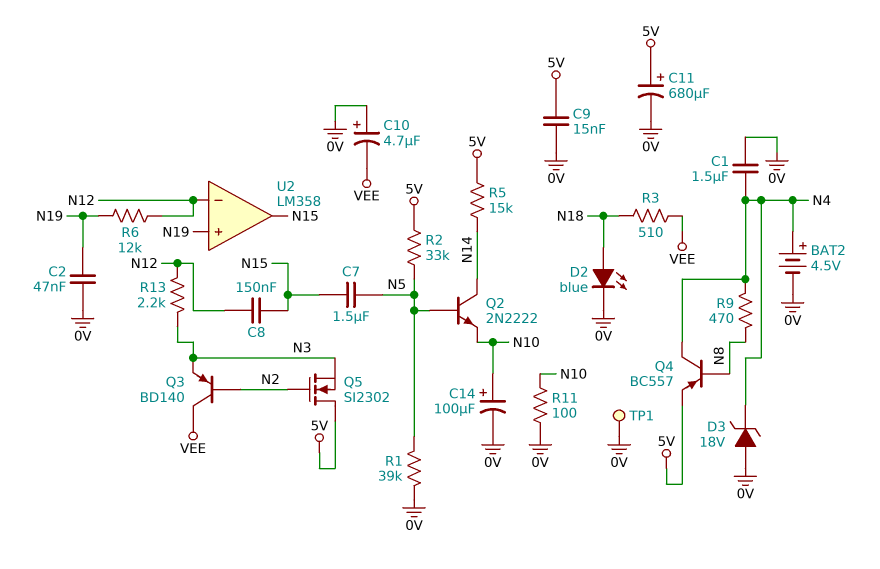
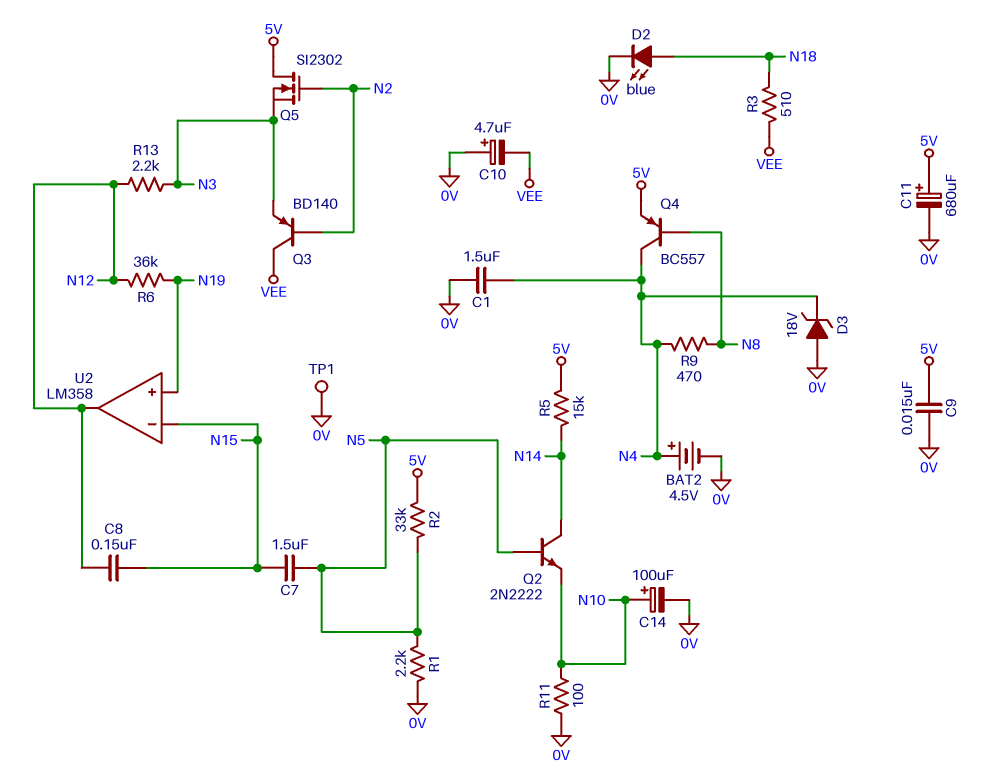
C2: 47nF (0V, N19) -> none
R1: 39k (0V, N5) -> 2.2k (0V, N5)
R6: 12k (N12, N19) -> 36k (N12, N19)
U2 pin in-: N12 -> N15
U2 pin out: N15 -> N12

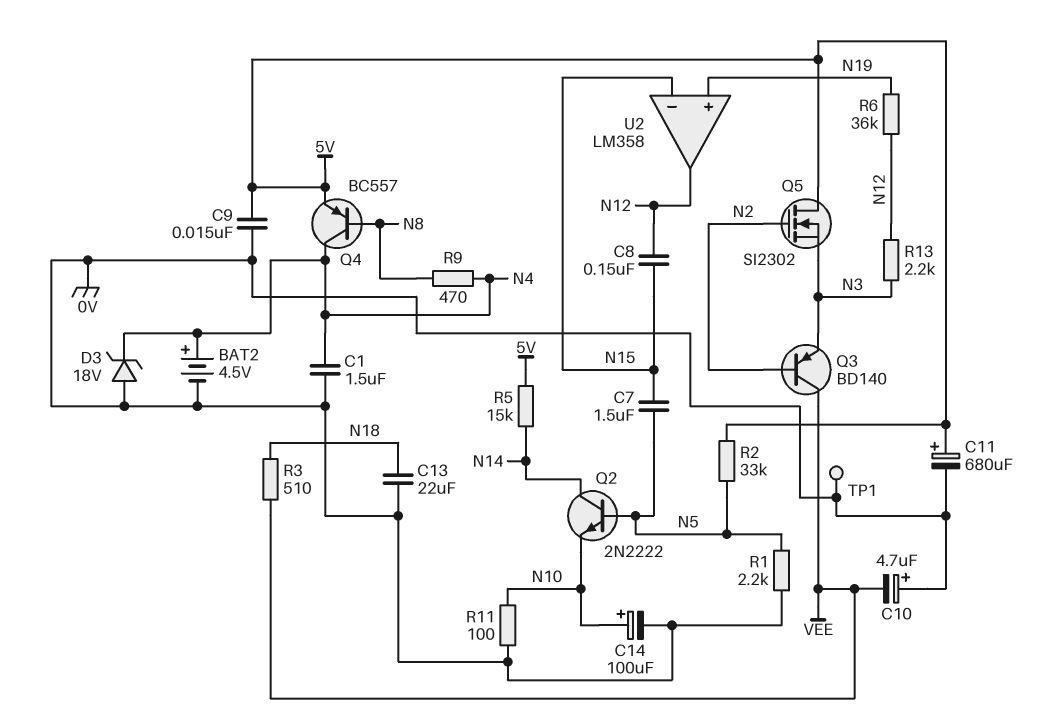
C13: none -> 22uF (0V, N18)
D2: LED blue (A N18, K 0V) -> none

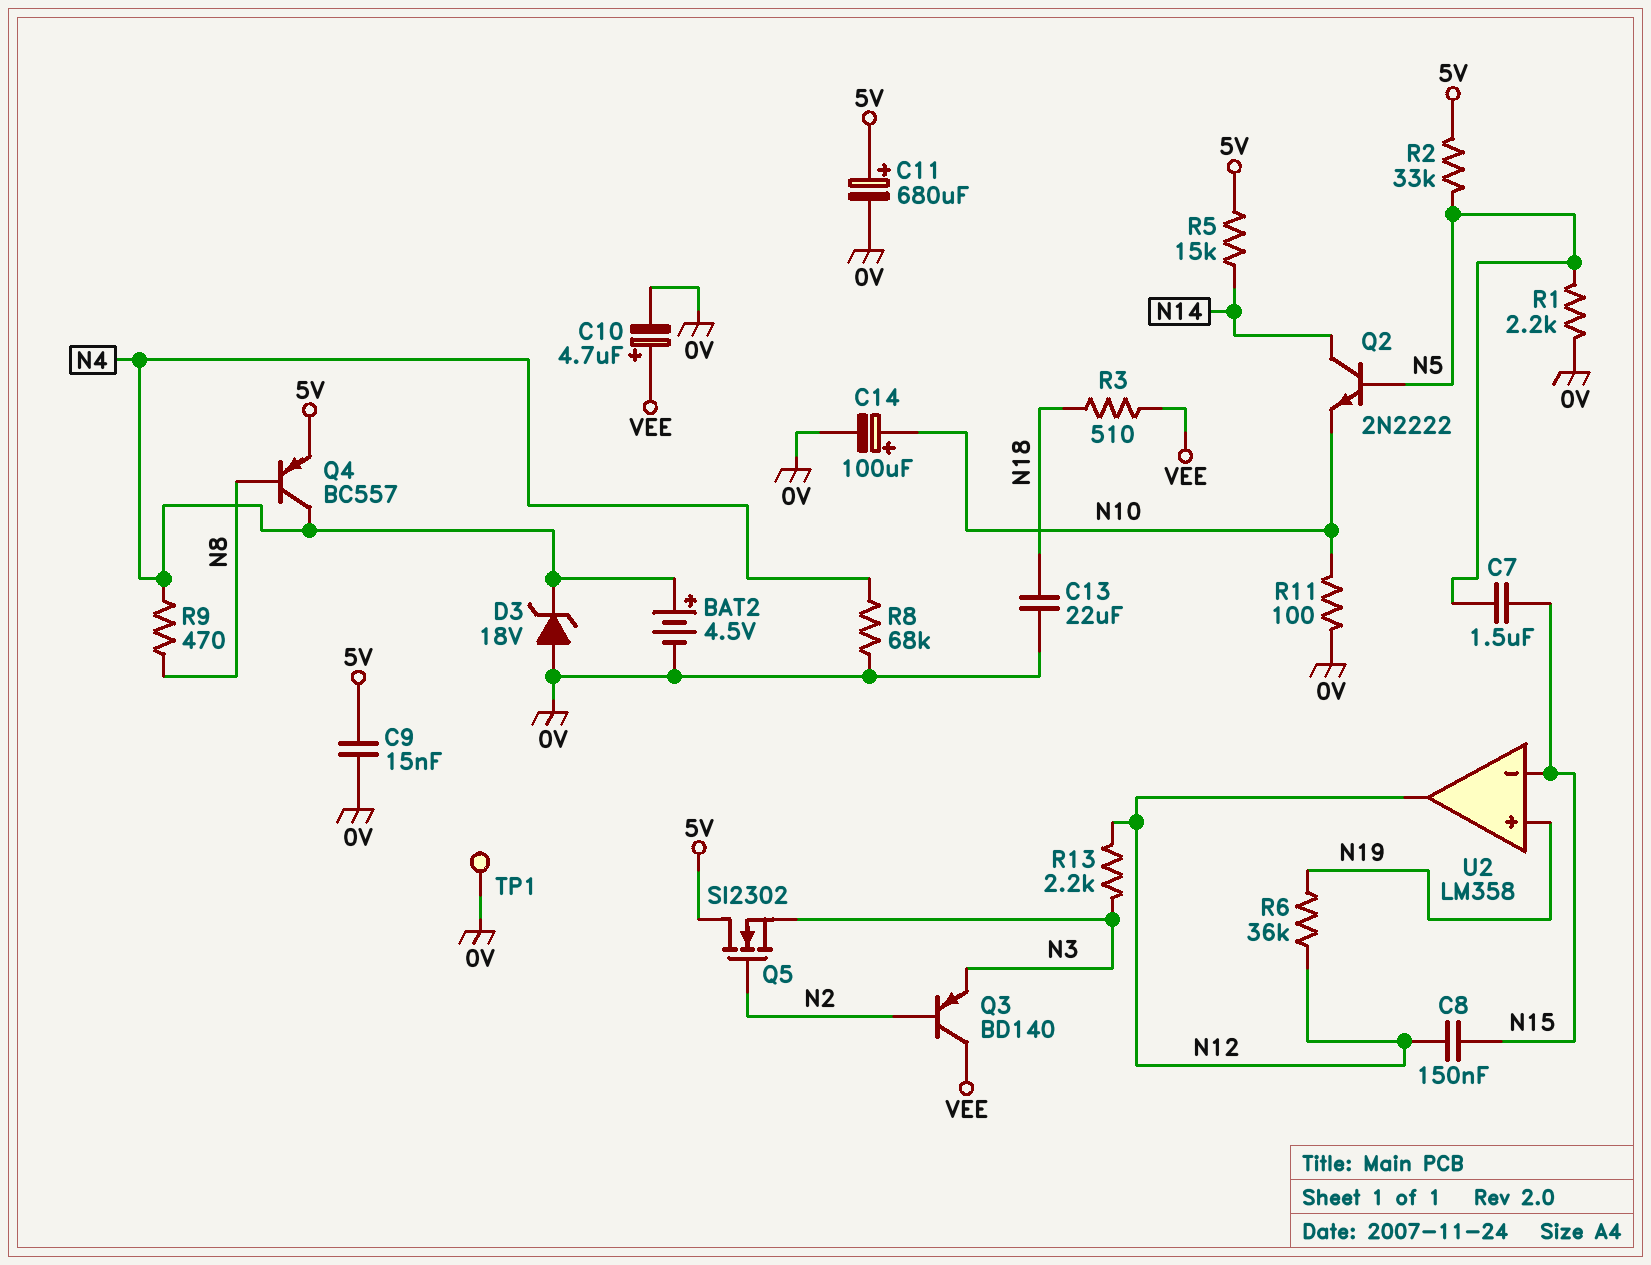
C1: 1.5uF (0V, N4) -> none
C10: 4.7uF (plus 0V, minus VEE) -> 4.7uF (plus VEE, minus 0V)
R8: none -> 68k (0V, N4)

